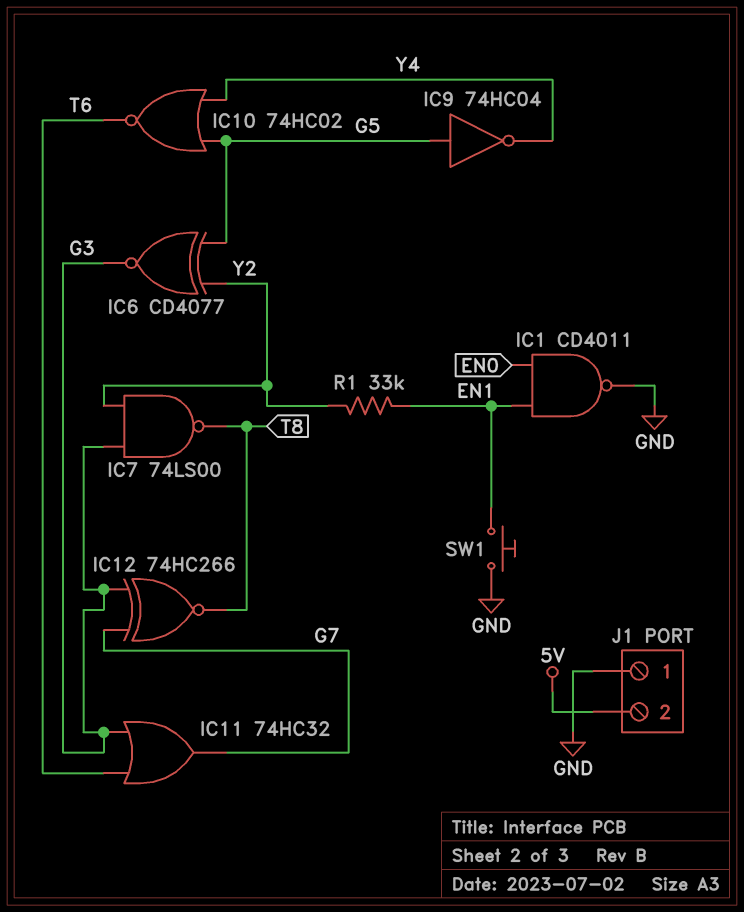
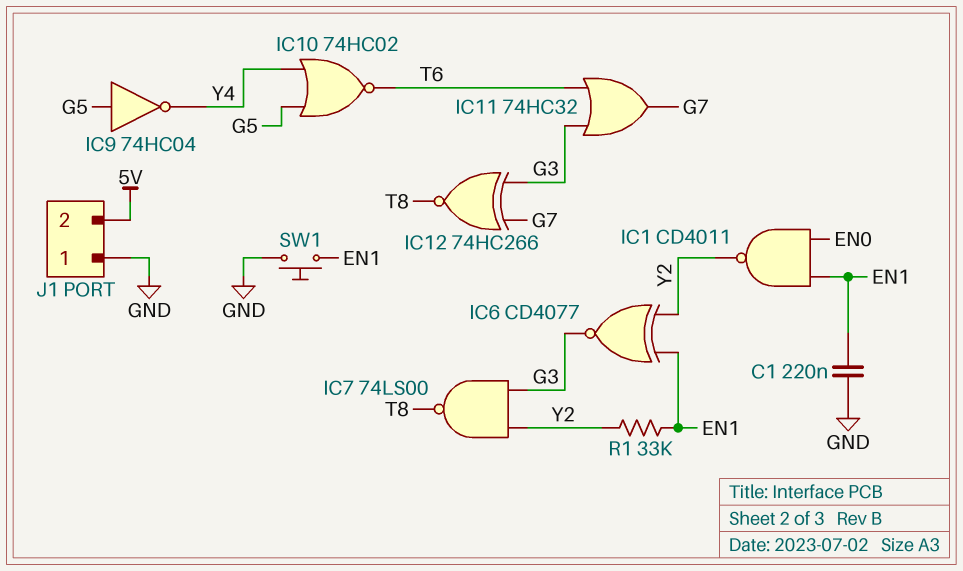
C1: none -> 220nF (EN1, GND)
IC1: NAND CD4011 (in EN0, in EN1, out GND) -> NAND CD4011 (in EN0, in EN1, out Y2)
IC6: XNOR CD4077 (in G5, in Y2, out G3) -> XNOR CD4077 (in EN1, in Y2, out G3)

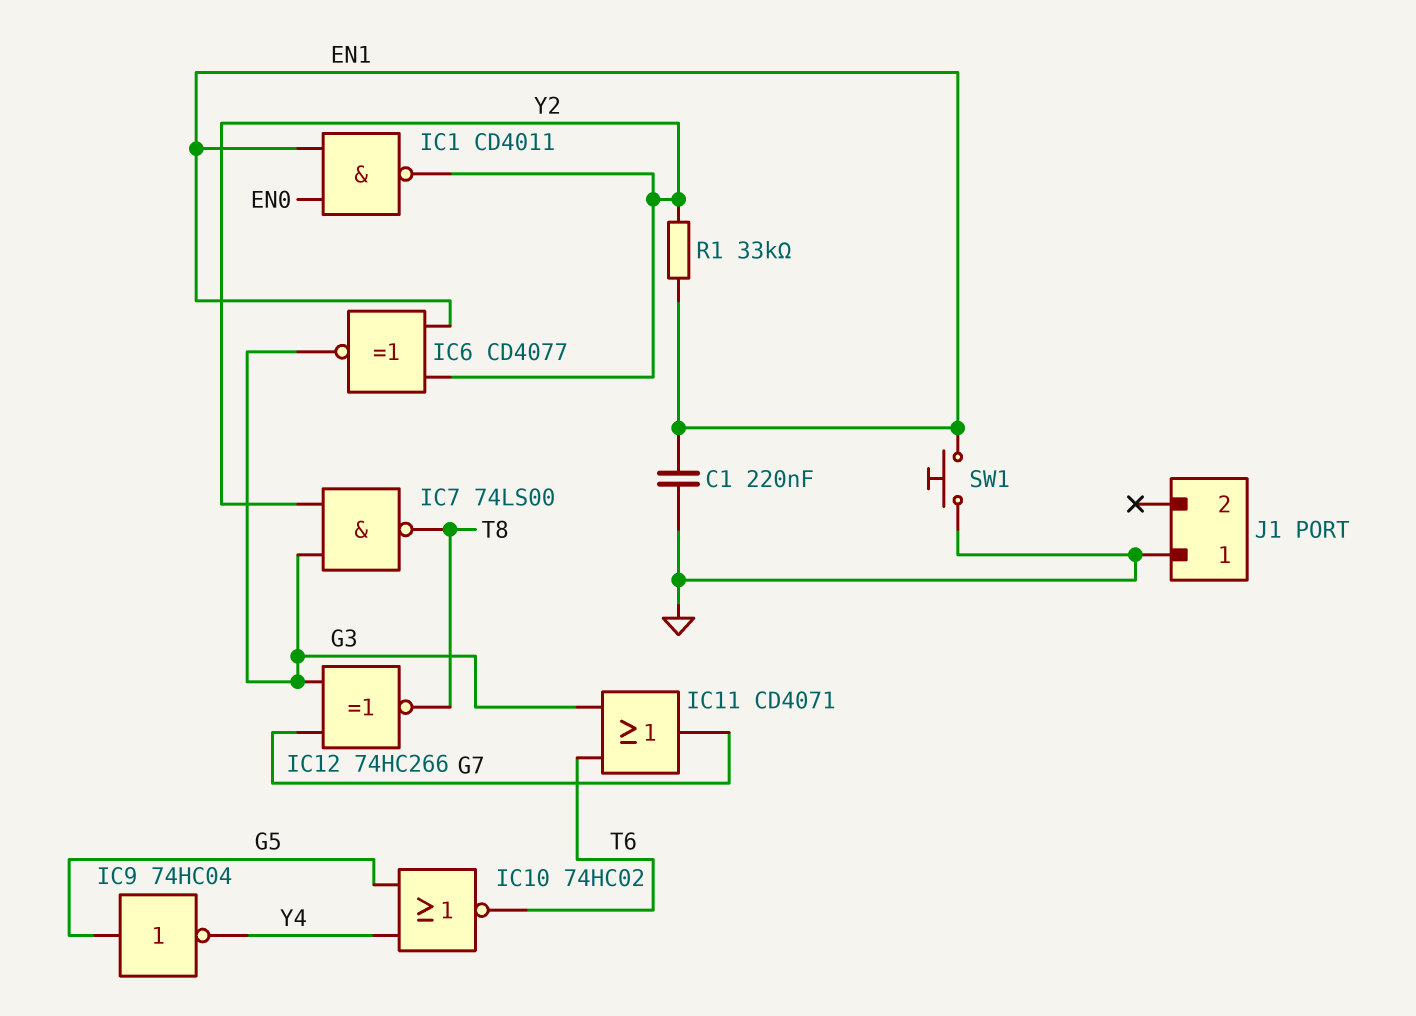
IC11: OR 74HC32 (in G3, in T6, out G7) -> OR CD4071 (in G3, in T6, out G7)
J1 pin 2: 5V -> none

